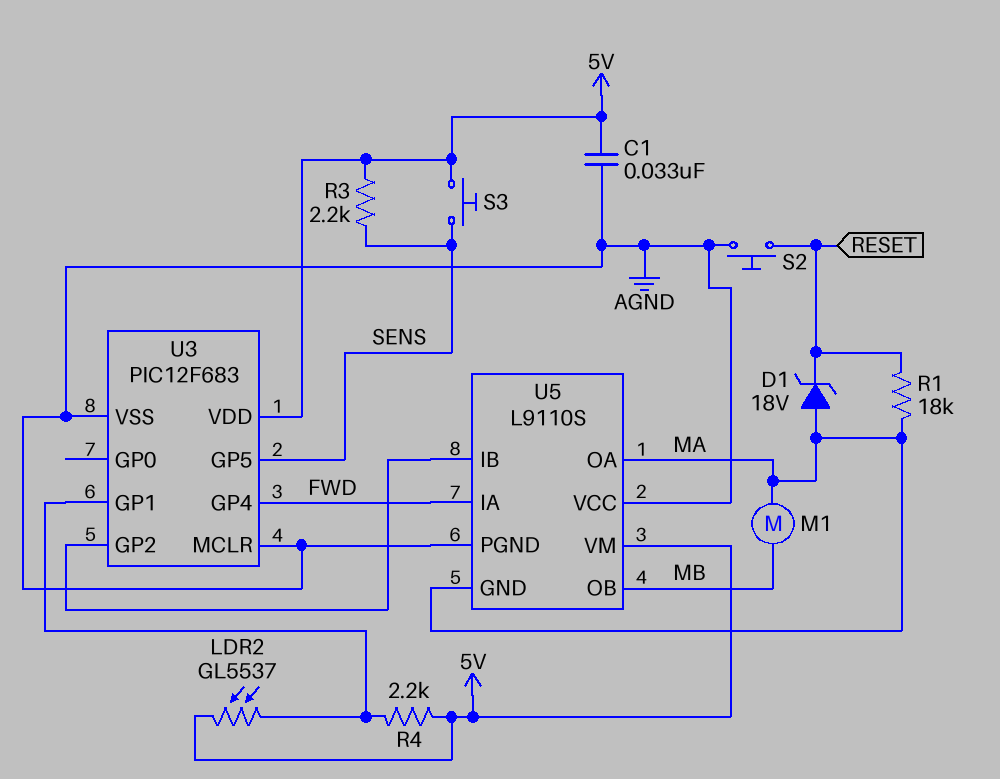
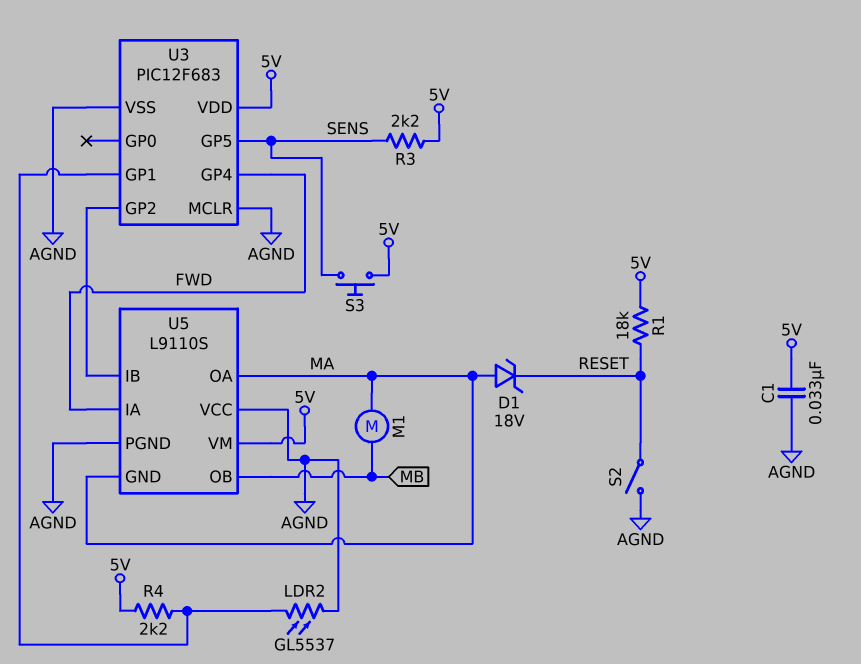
LDR2: GL5537 (5V, U3/GP1) -> GL5537 (AGND, U3/GP1)
R1: 18k (MA, RESET) -> 18k (5V, RESET)
S2: button (AGND, RESET) -> switch (AGND, RESET)

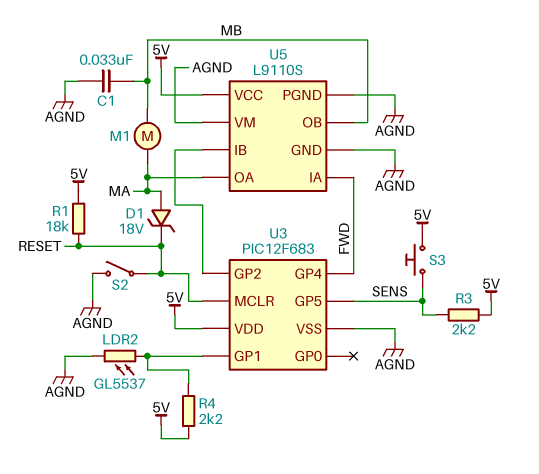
C1: 33nF (5V, AGND) -> 33nF (AGND, MB)
U3 pin MCLR: AGND -> RESET
U5 pin GND: MA -> AGND
U5 pin VCC: AGND -> 5V
U5 pin VM: 5V -> AGND

